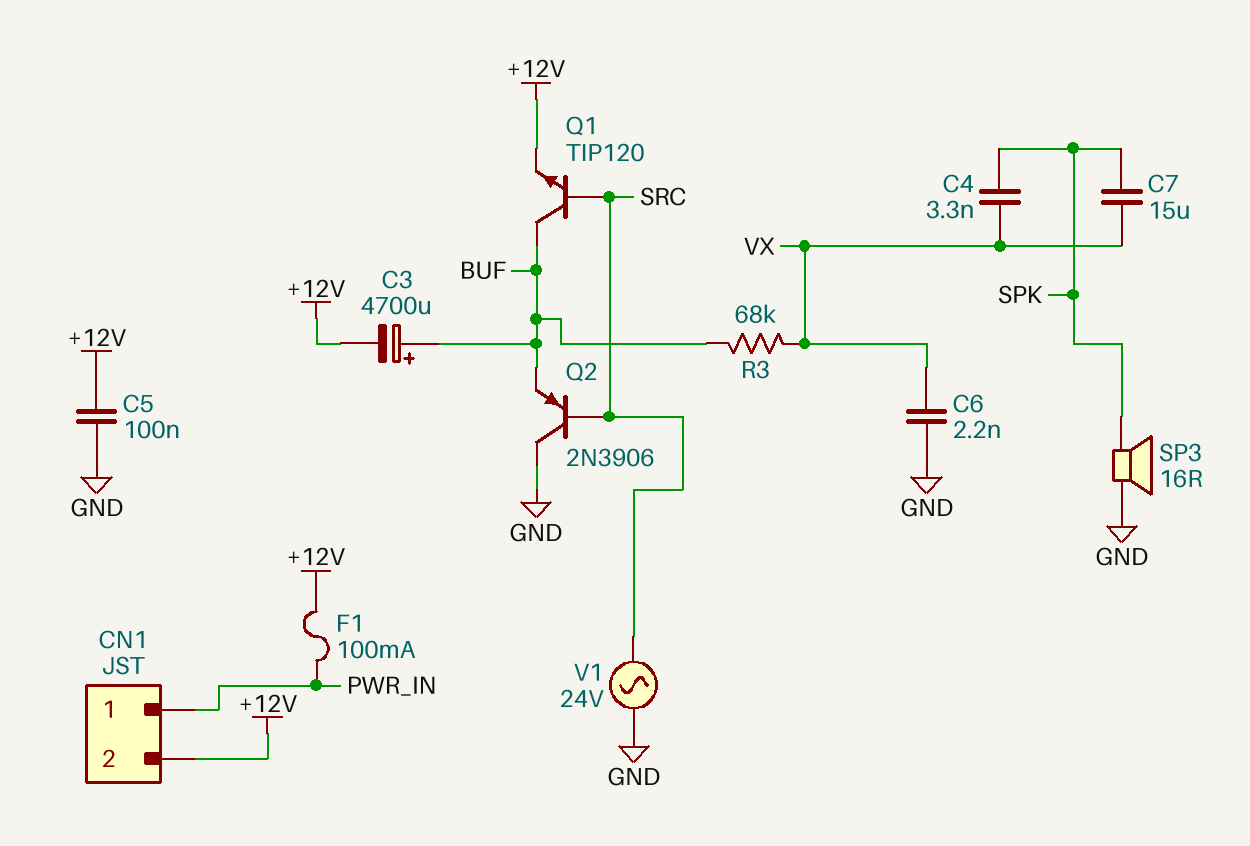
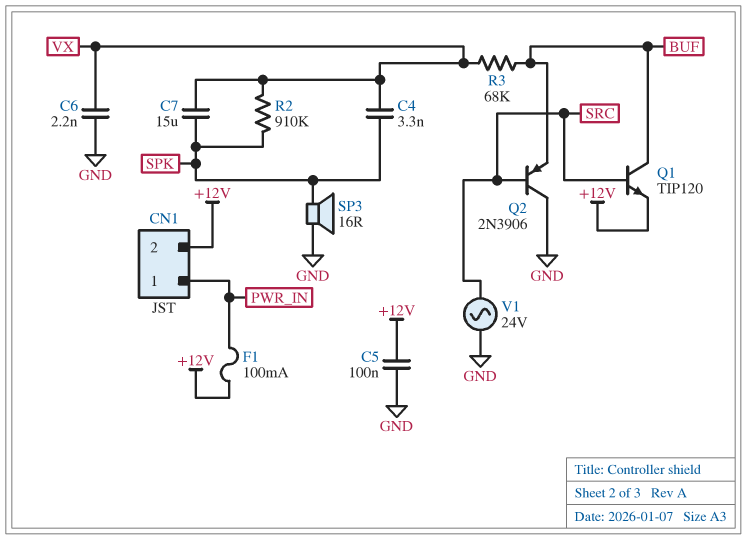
C3: 4700uF (plus BUF, minus +12V) -> none
R2: none -> 910k (SPK, VX)

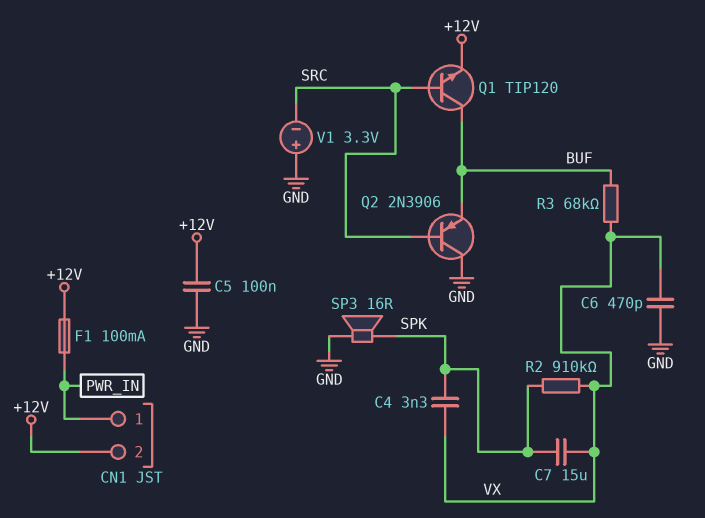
C6: 2.2nF (GND, VX) -> 470pF (GND, VX)
V1: AC 24V (GND, SRC) -> 3.3V (plus GND, minus SRC)

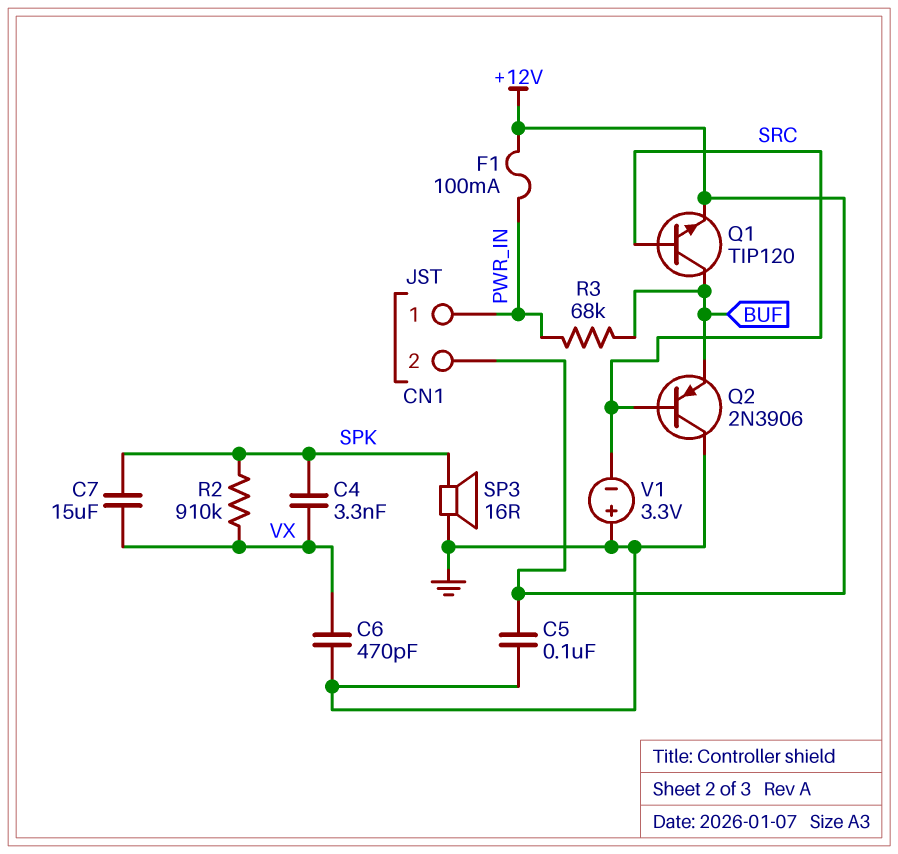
R3: 68k (BUF, VX) -> 68k (BUF, PWR_IN)

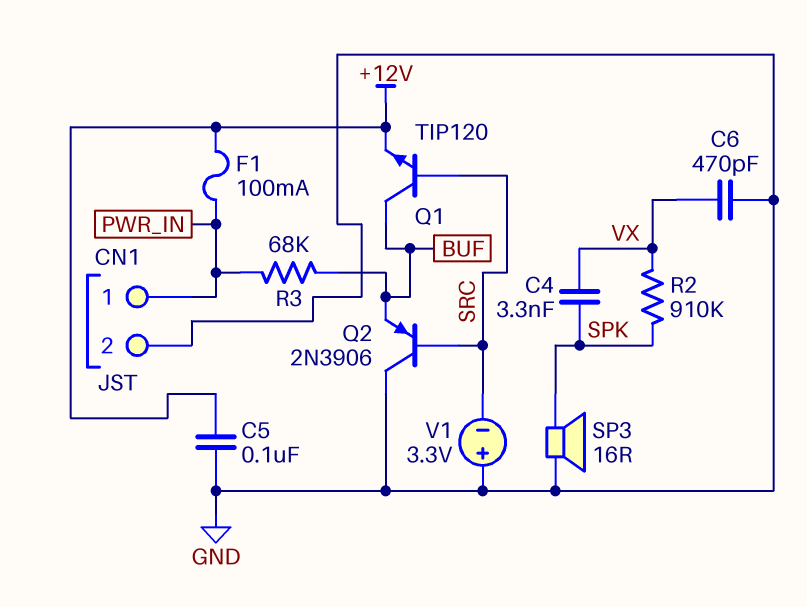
C7: 15uF (SPK, VX) -> none
CN1 pin 2: +12V -> GND

